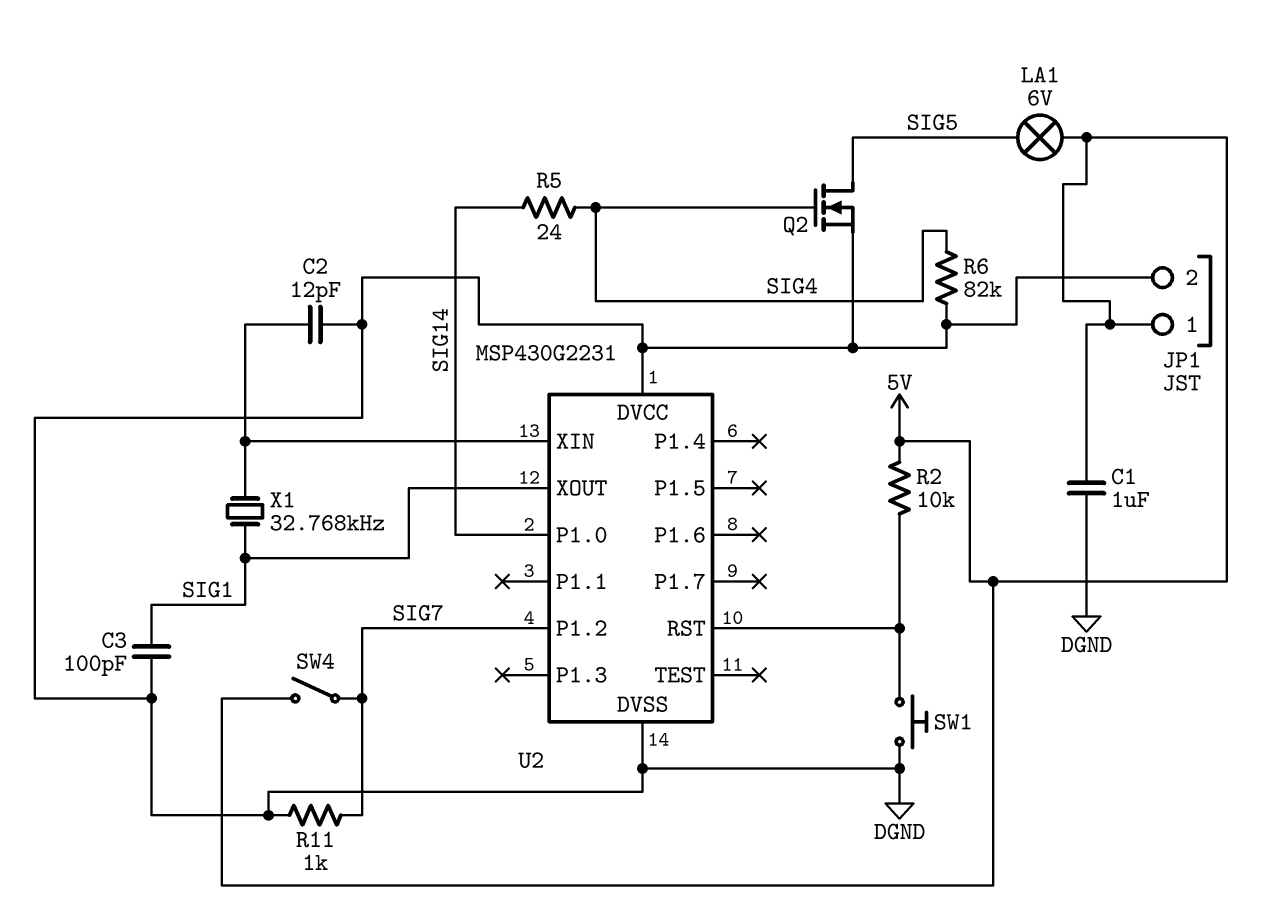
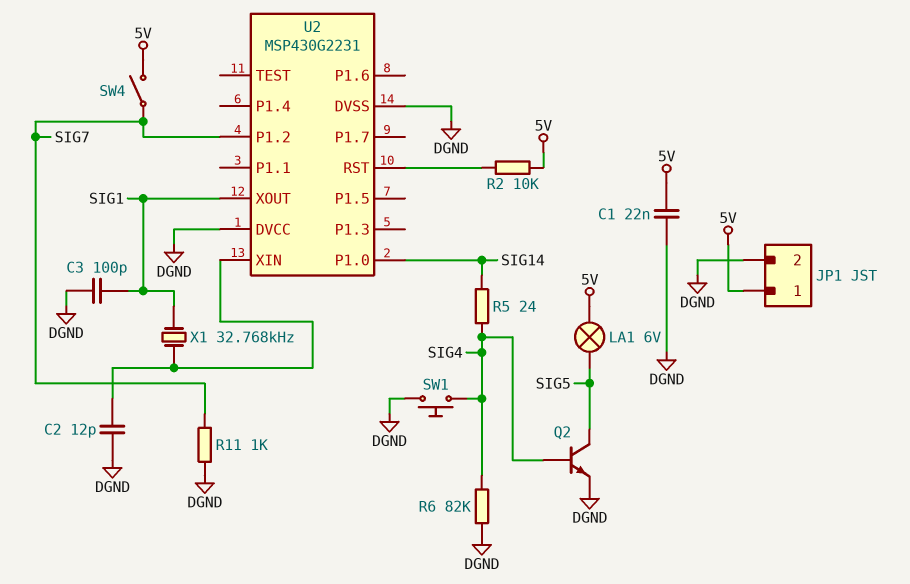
C1: 1uF (5V, DGND) -> 22nF (5V, DGND)
Q2: NMOS (G SIG4, D SIG5, S DGND) -> NPN (B SIG4, C SIG5, E DGND)
SW1: button (DGND, U2/RST) -> button (DGND, SIG4)

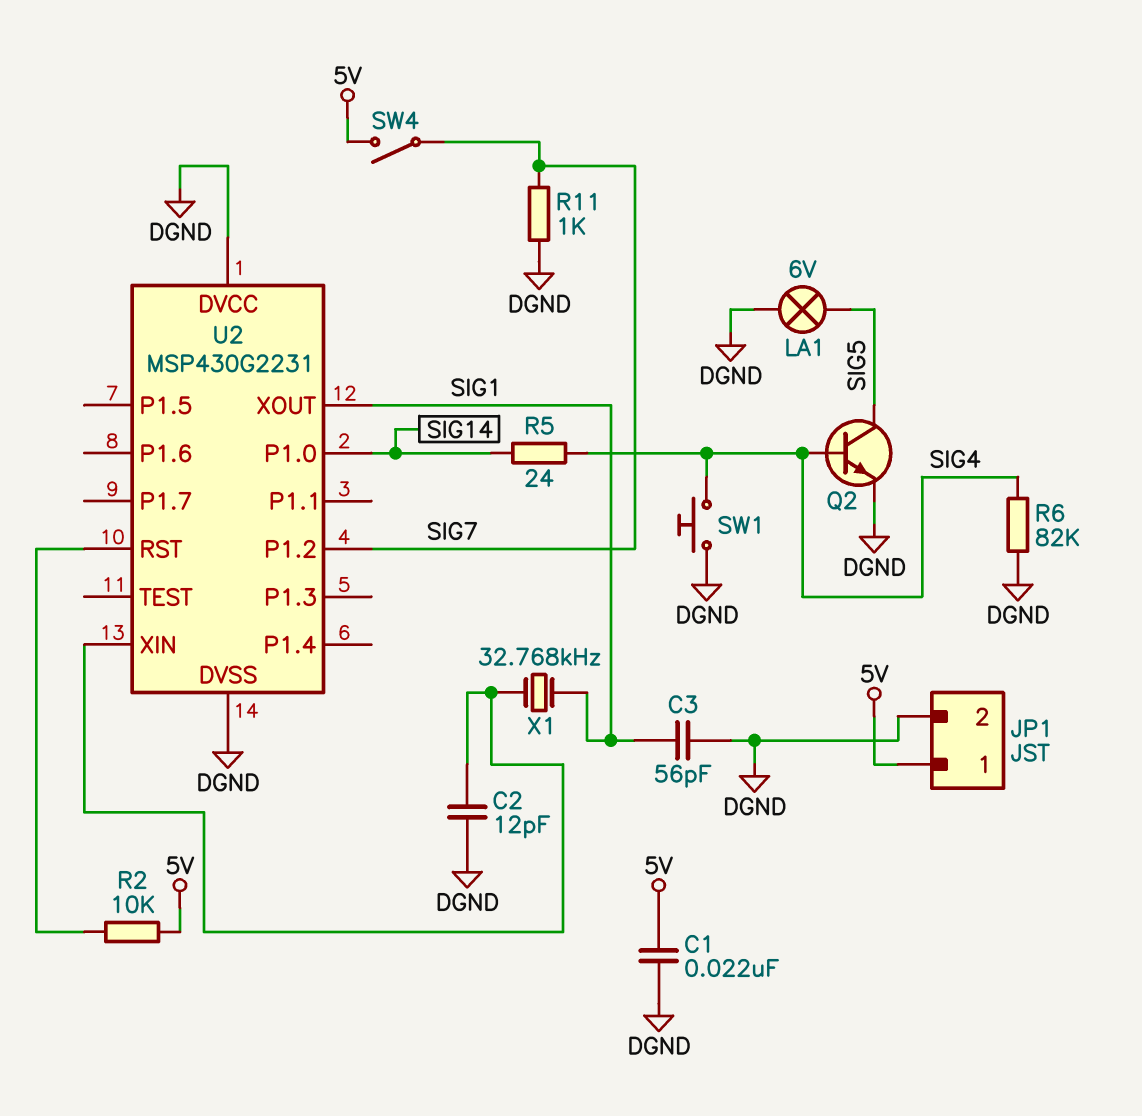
C3: 100pF (DGND, SIG1) -> 56pF (DGND, SIG1)
LA1: lamp 6V (5V, SIG5) -> lamp 6V (DGND, SIG5)

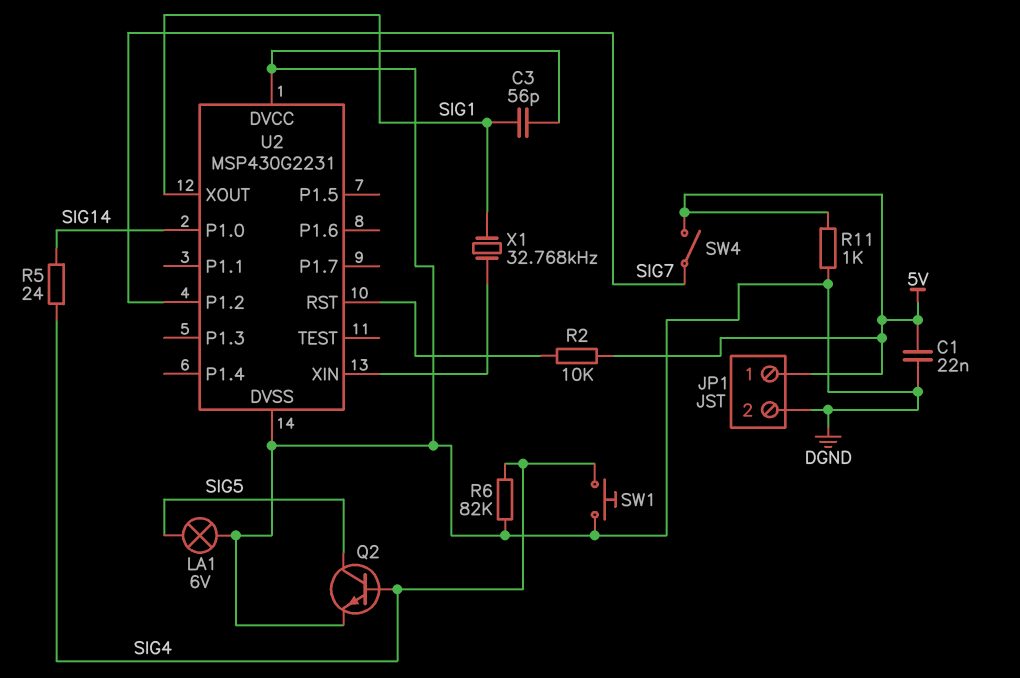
C2: 12pF (DGND, U2/XIN) -> none
R11: 1k (DGND, SIG7) -> 1k (5V, DGND)

